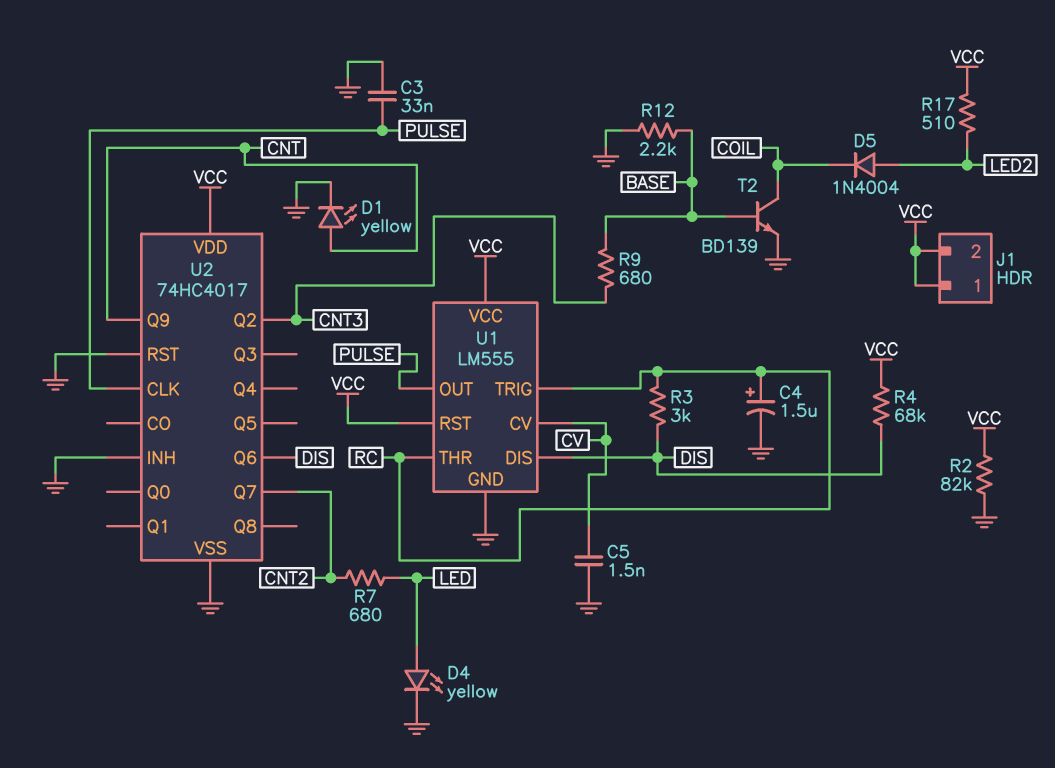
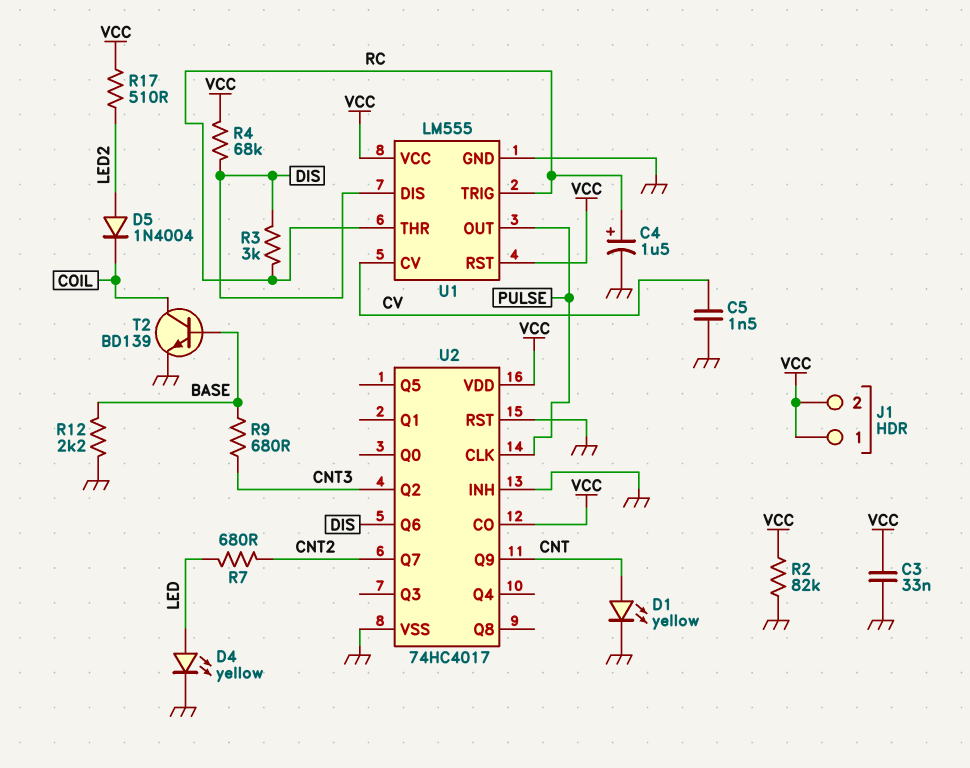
C3: 33nF (GND, PULSE) -> 33nF (GND, VCC)
U2 pin CO: none -> VCC

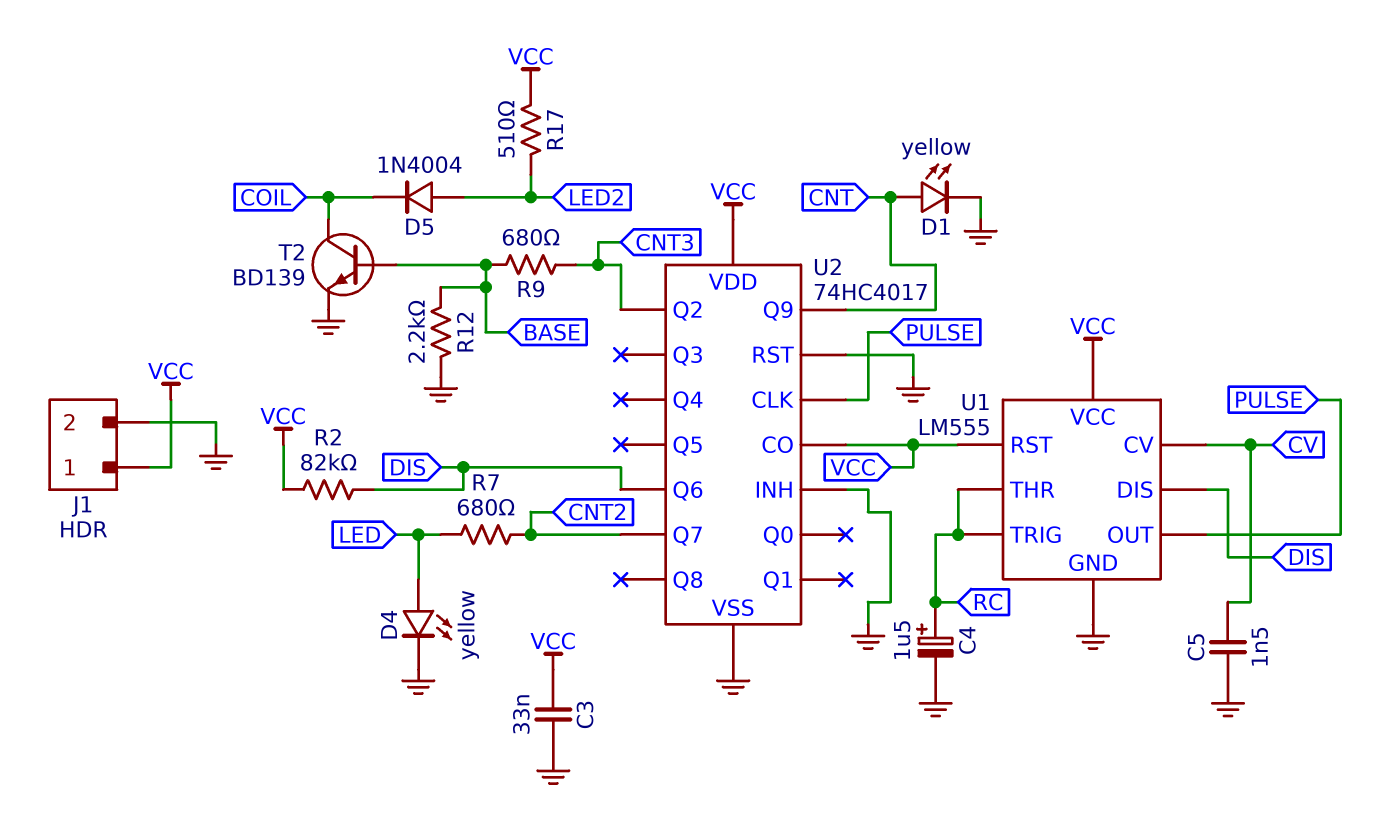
J1 pin 2: VCC -> GND
R2: 82k (GND, VCC) -> 82k (DIS, VCC)
R3: 3k (DIS, RC) -> none
R4: 68k (DIS, VCC) -> none

